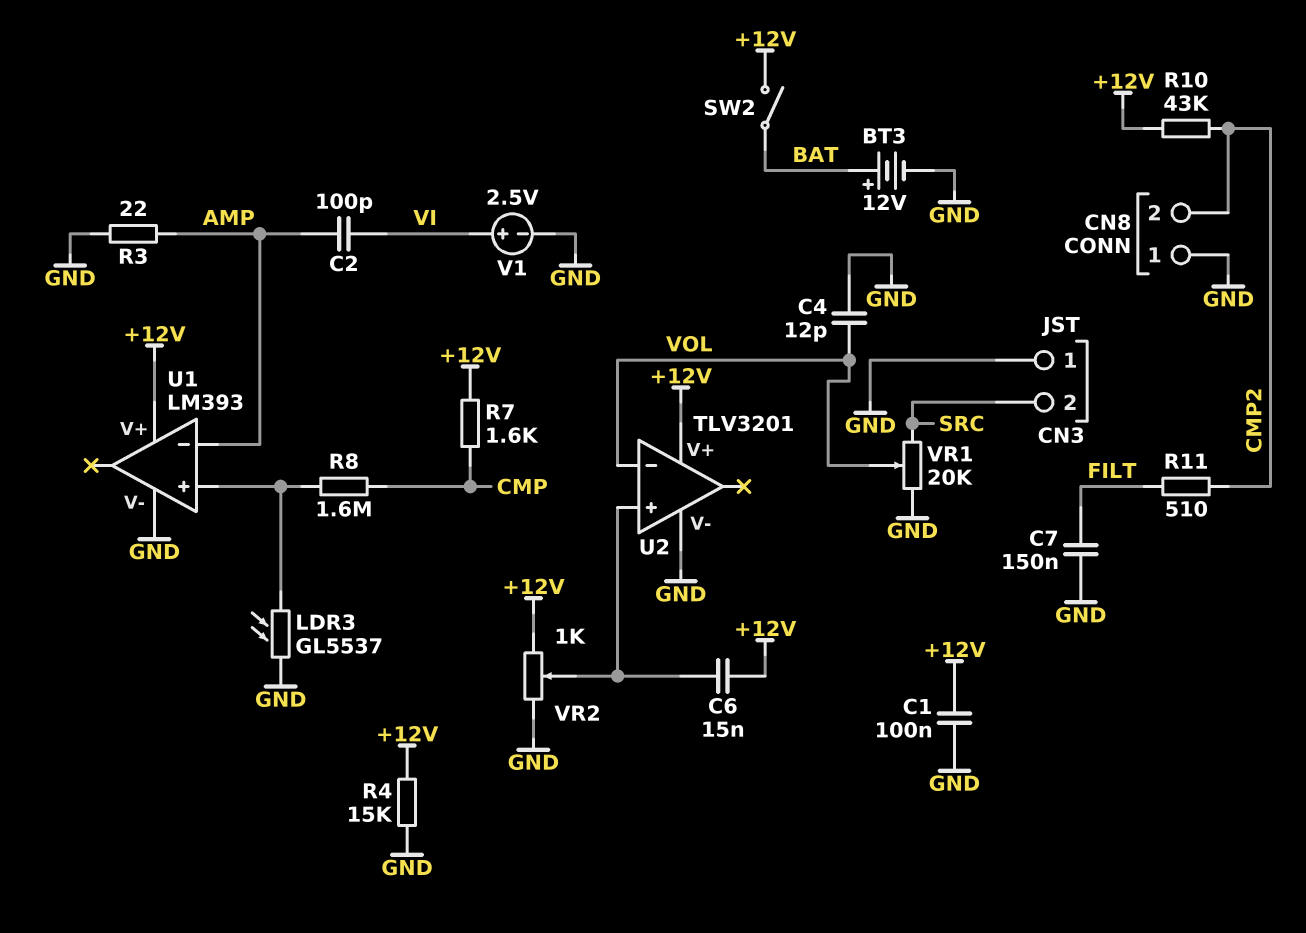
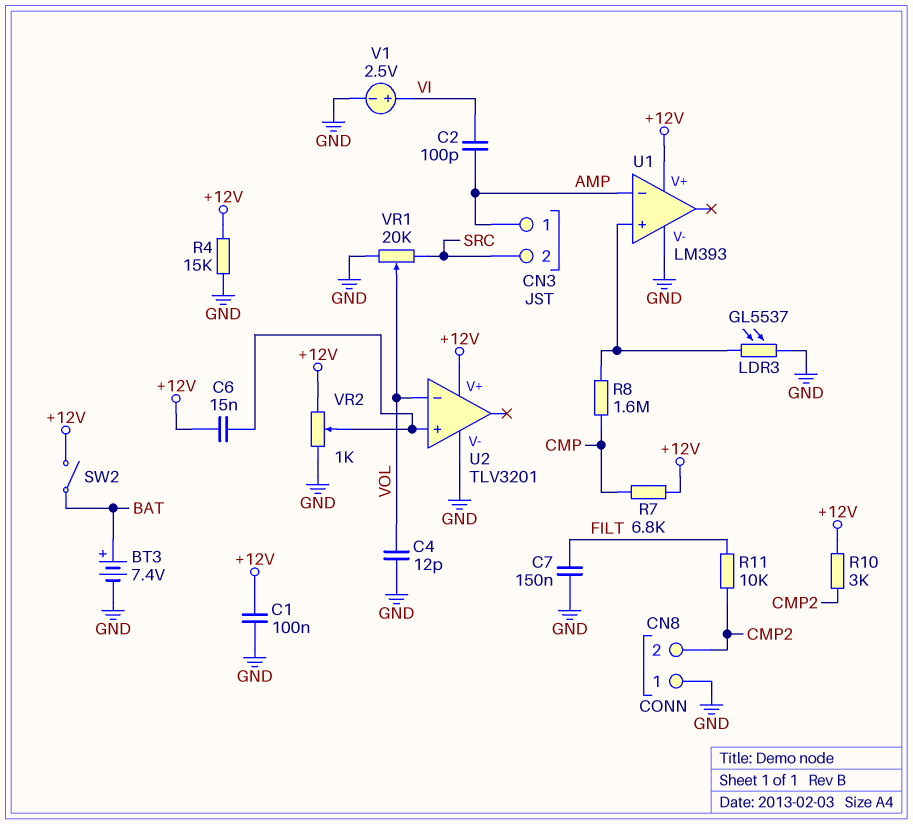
BT3: 12V (plus BAT, minus GND) -> 7.4V (plus BAT, minus GND)
CN3 pin 1: GND -> AMP
R3: 22 (AMP, GND) -> none
R7: 1.6k (+12V, CMP) -> 6.8k (+12V, CMP)
R10: 43k (+12V, CMP2) -> 3k (+12V, CMP2)
R11: 510 (CMP2, FILT) -> 10k (CMP2, FILT)

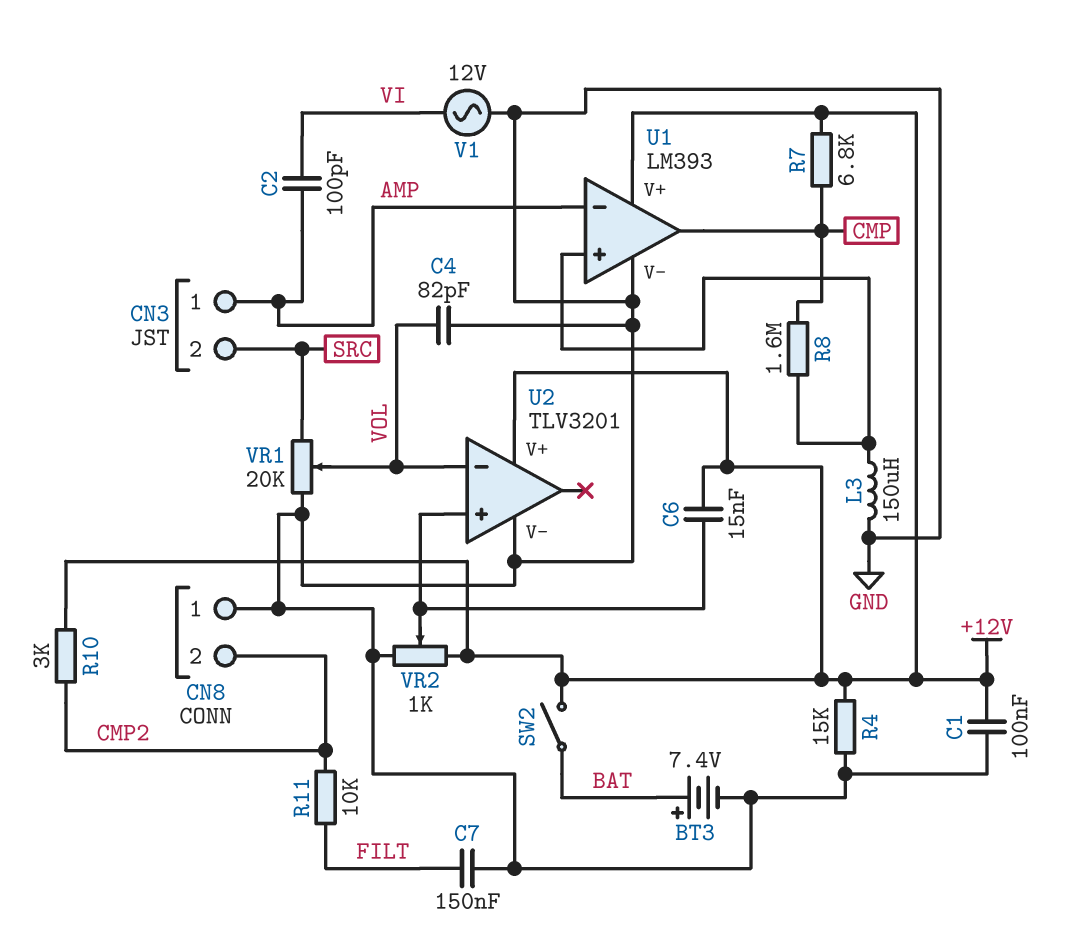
C4: 12pF (GND, VOL) -> 82pF (GND, VOL)
L3: none -> 150uH (GND, U1/in+)
LDR3: GL5537 (GND, U1/in+) -> none
U1 pin out: none -> CMP
V1: 2.5V (plus VI, minus GND) -> AC 12V (GND, VI)

